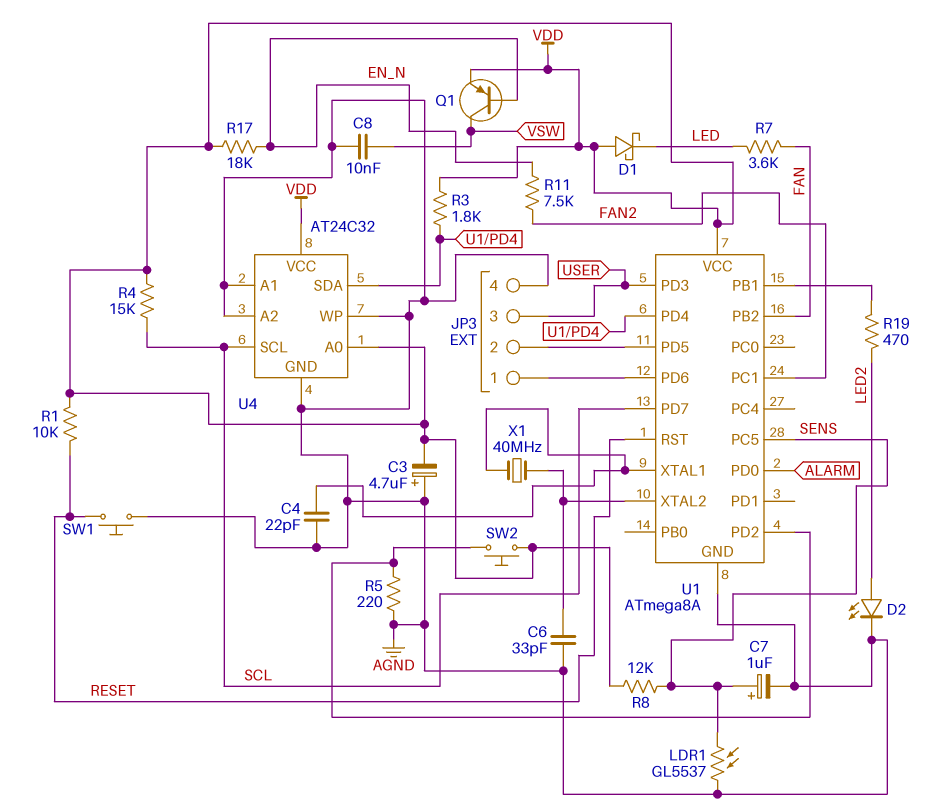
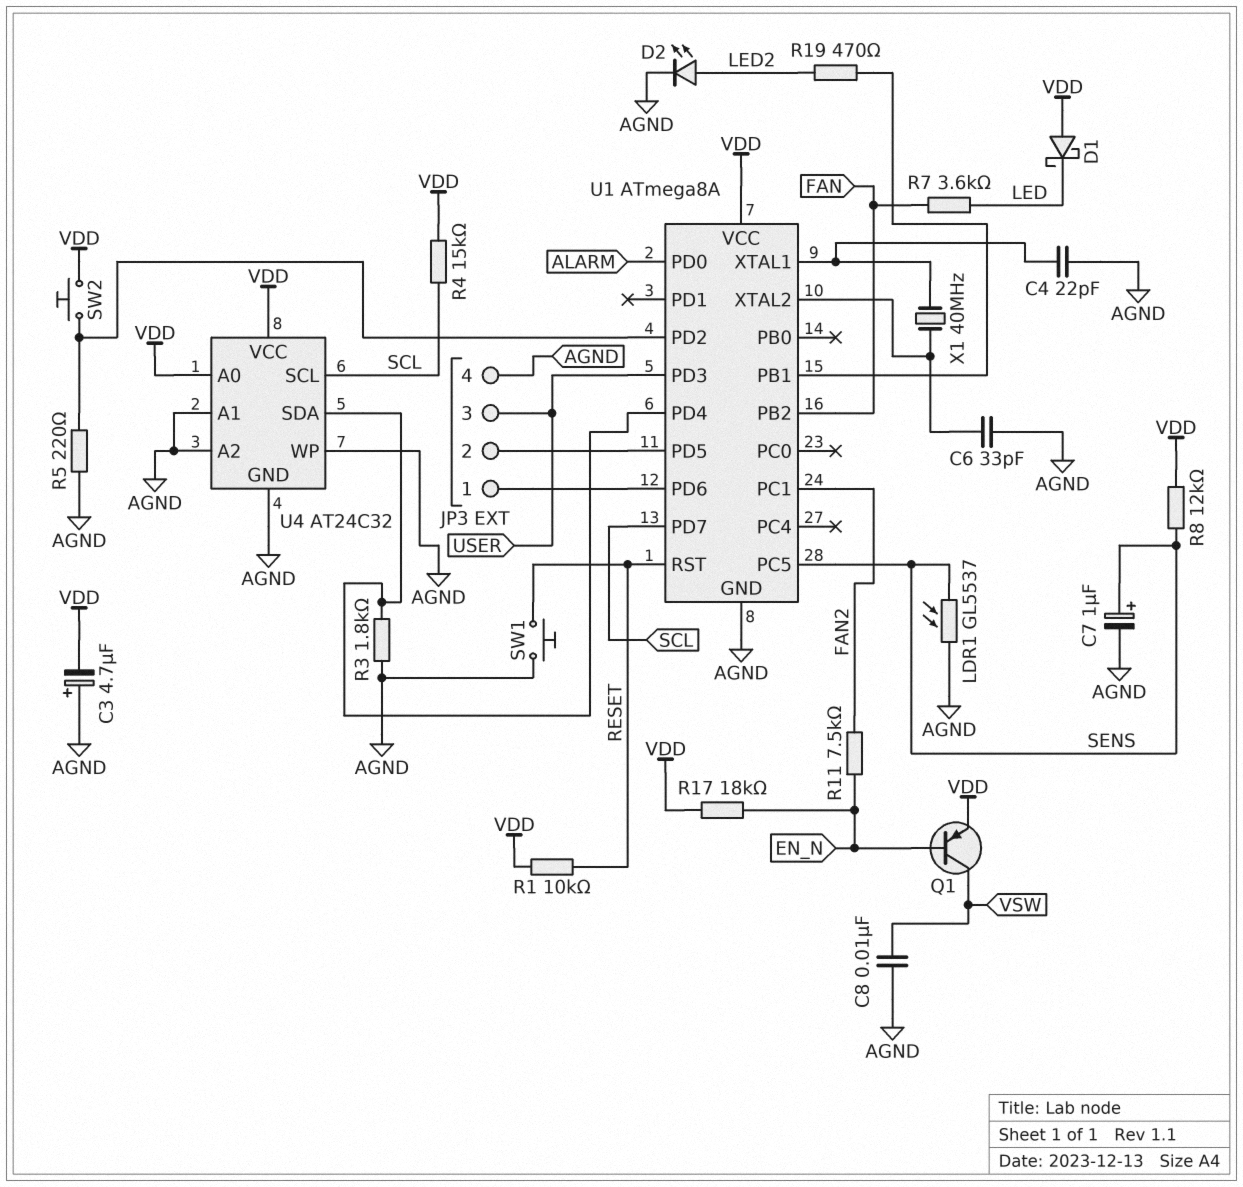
R3: 1.8k (U1/PD4, VDD) -> 1.8k (AGND, U1/PD4)

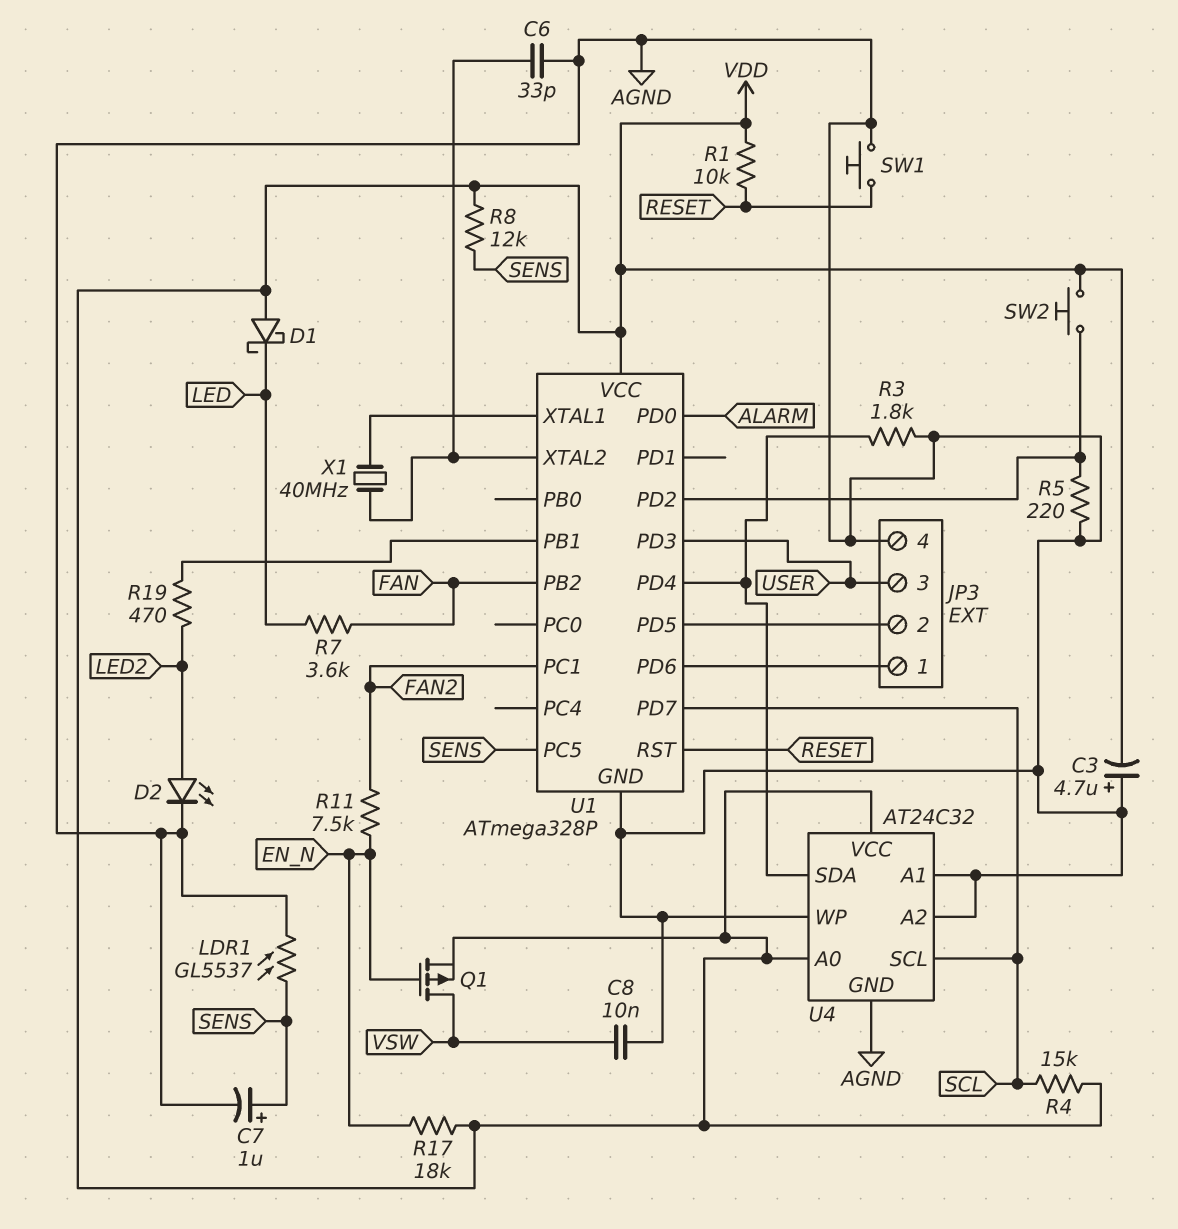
C4: 22pF (AGND, U1/XTAL1) -> none
Q1: PNP (B EN_N, C VSW, E VDD) -> PMOS (G EN_N, D VSW, S VDD)
U1: ATmega8A -> ATmega328P

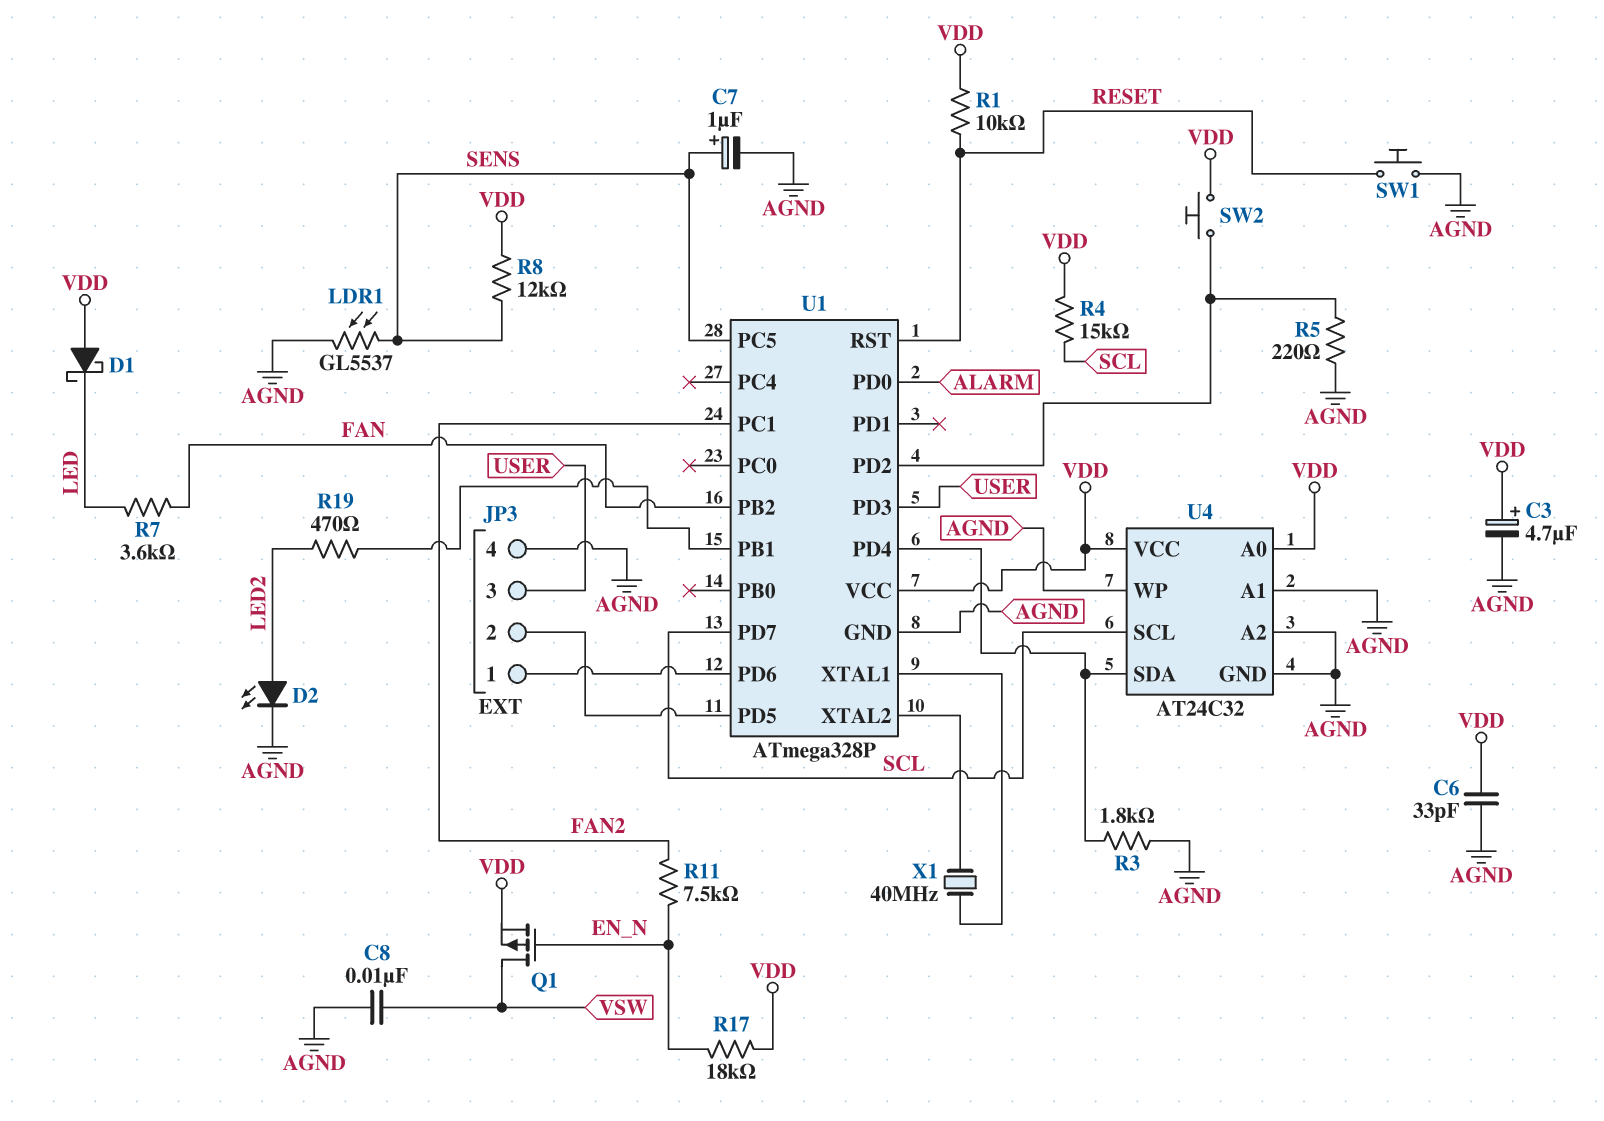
C3: 4.7uF (plus AGND, minus VDD) -> 4.7uF (plus VDD, minus AGND)
C6: 33pF (AGND, U1/XTAL2) -> 33pF (AGND, VDD)

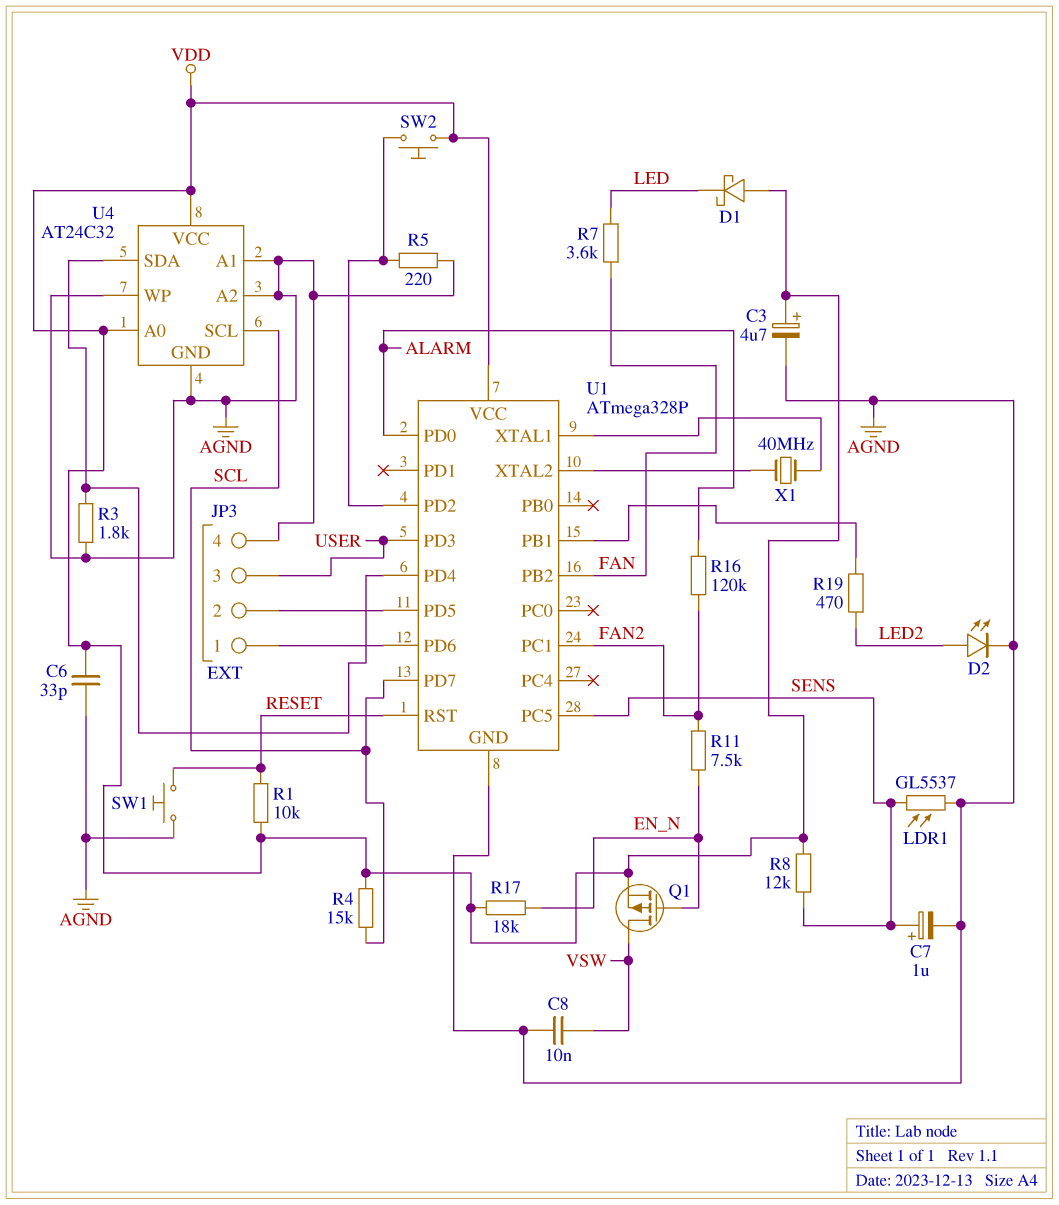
R16: none -> 120k (ALARM, FAN2)

